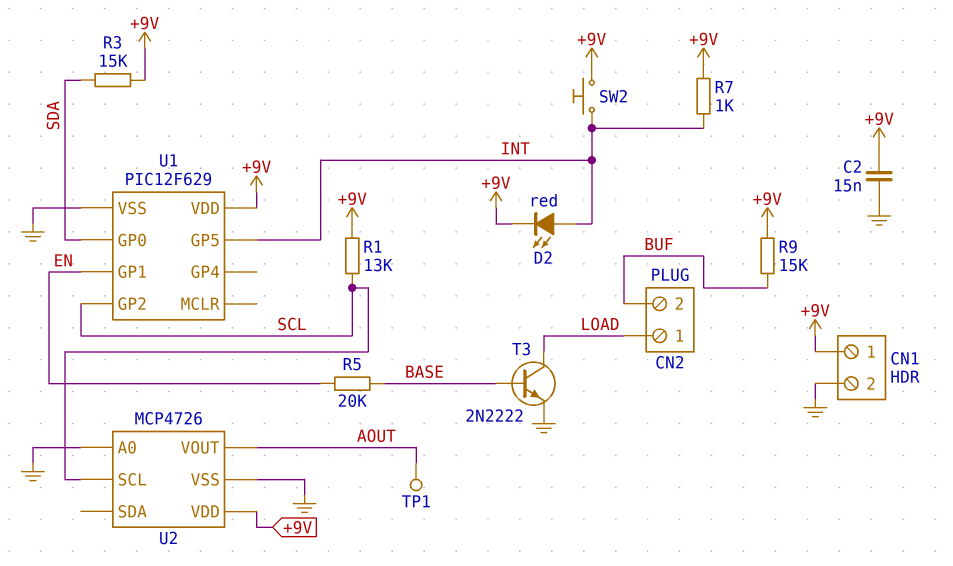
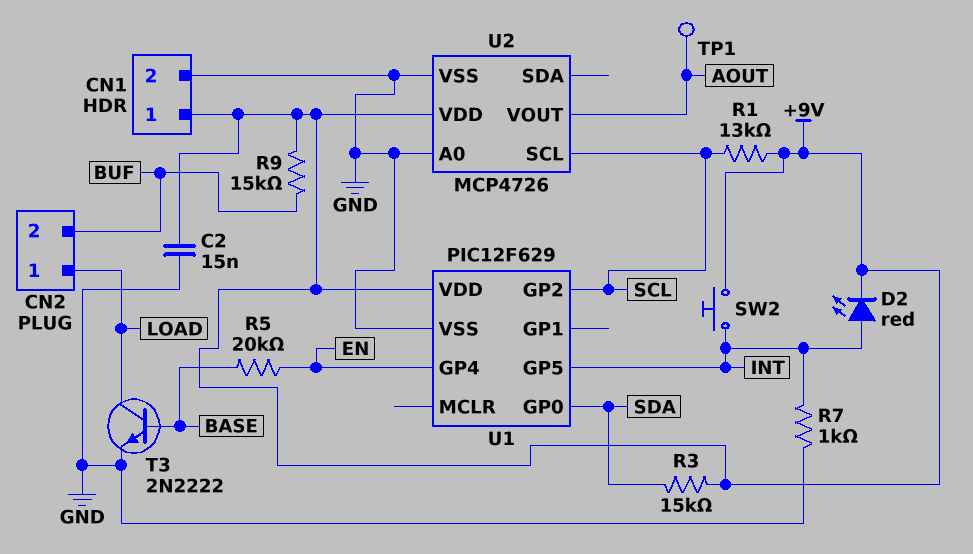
R7: 1k (+9V, INT) -> 1k (GND, INT)
U1 pin GP1: EN -> none
U1 pin GP4: none -> EN

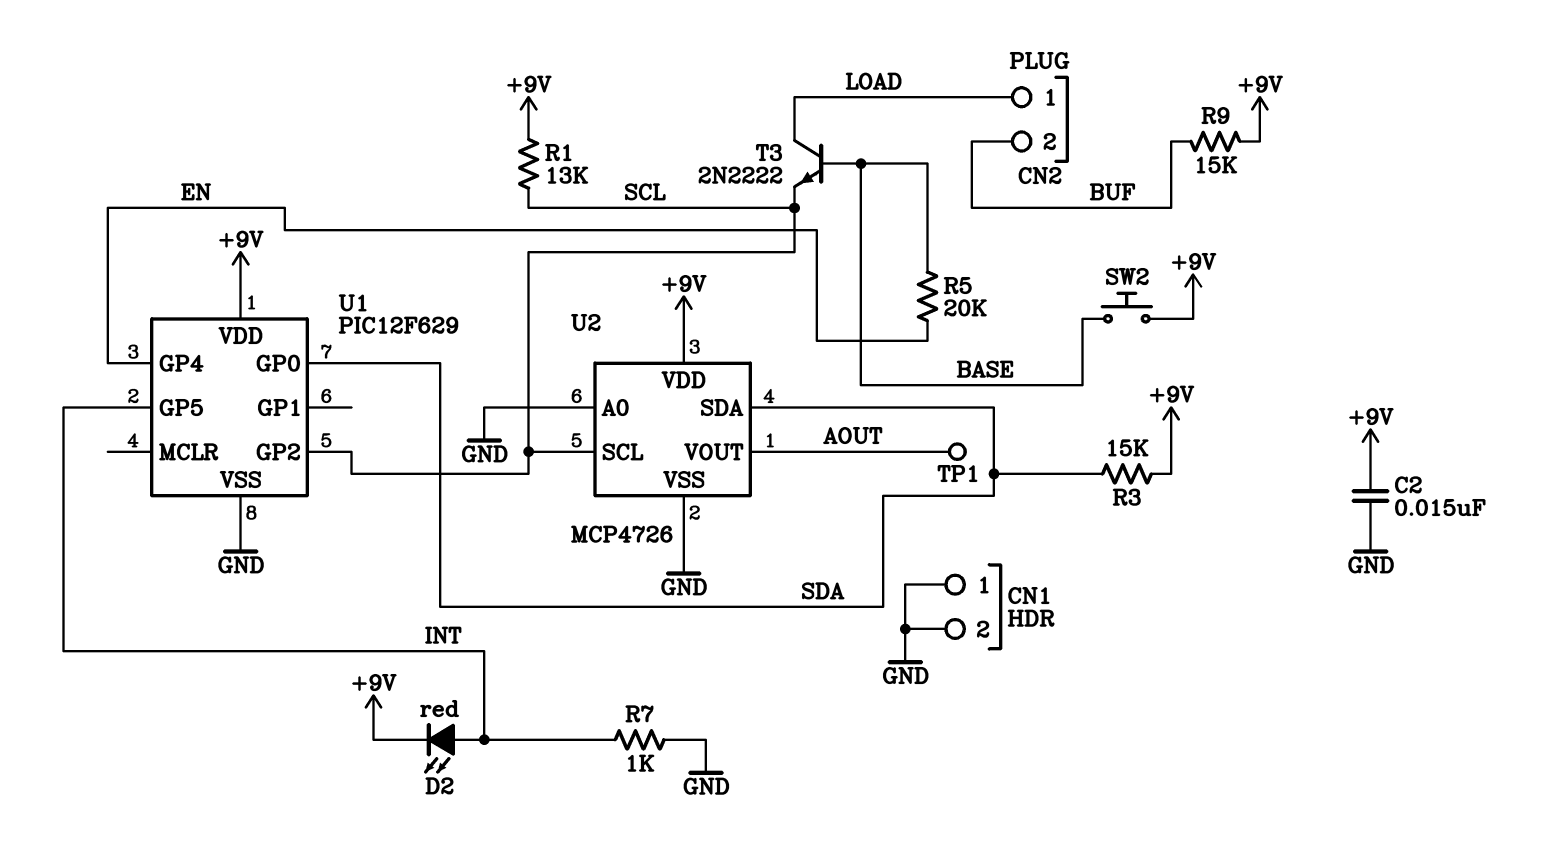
CN1 pin 1: +9V -> GND
SW2: button (+9V, INT) -> button (+9V, BASE)
T3: NPN 2N2222 (B BASE, C LOAD, E GND) -> NPN 2N2222 (B BASE, C LOAD, E SCL)
U2 pin SDA: none -> SDA

